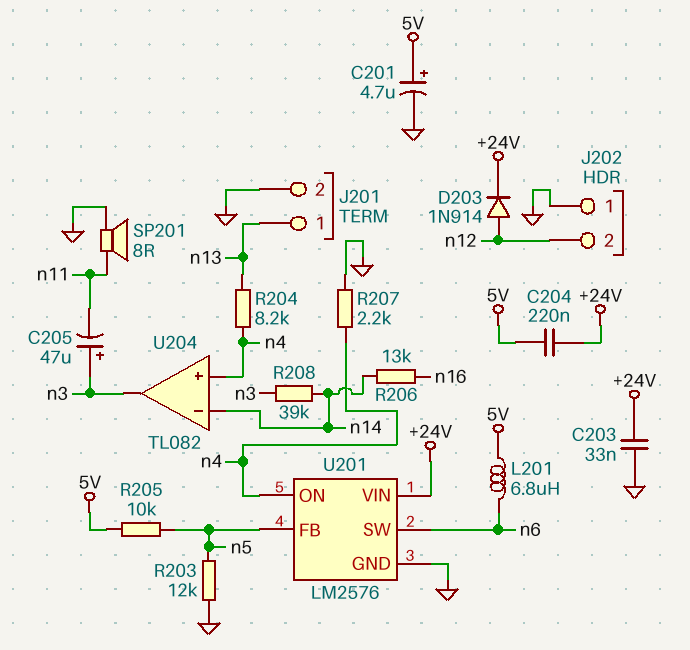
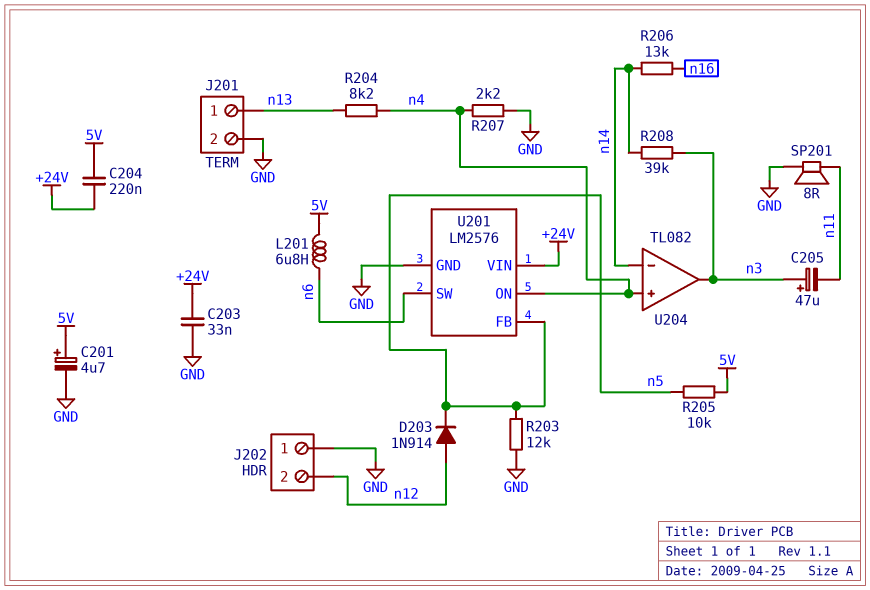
D203: diode 1N914 (A n12, K +24V) -> diode 1N914 (A n12, K n5)

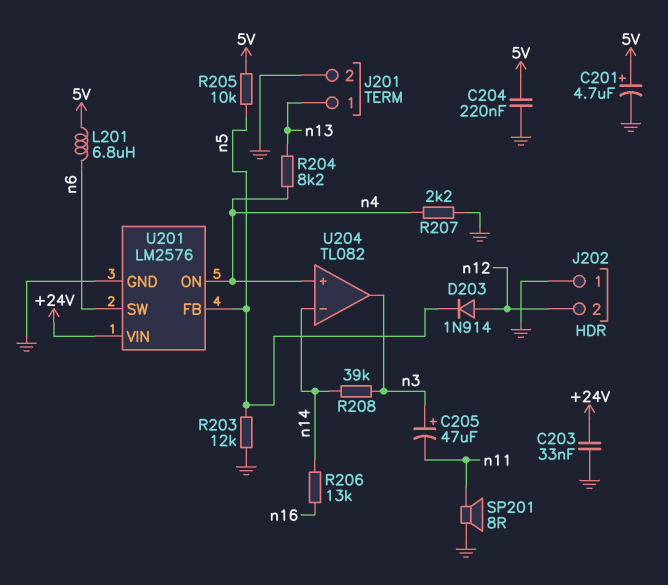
C204: 220nF (+24V, 5V) -> 220nF (5V, GND)

